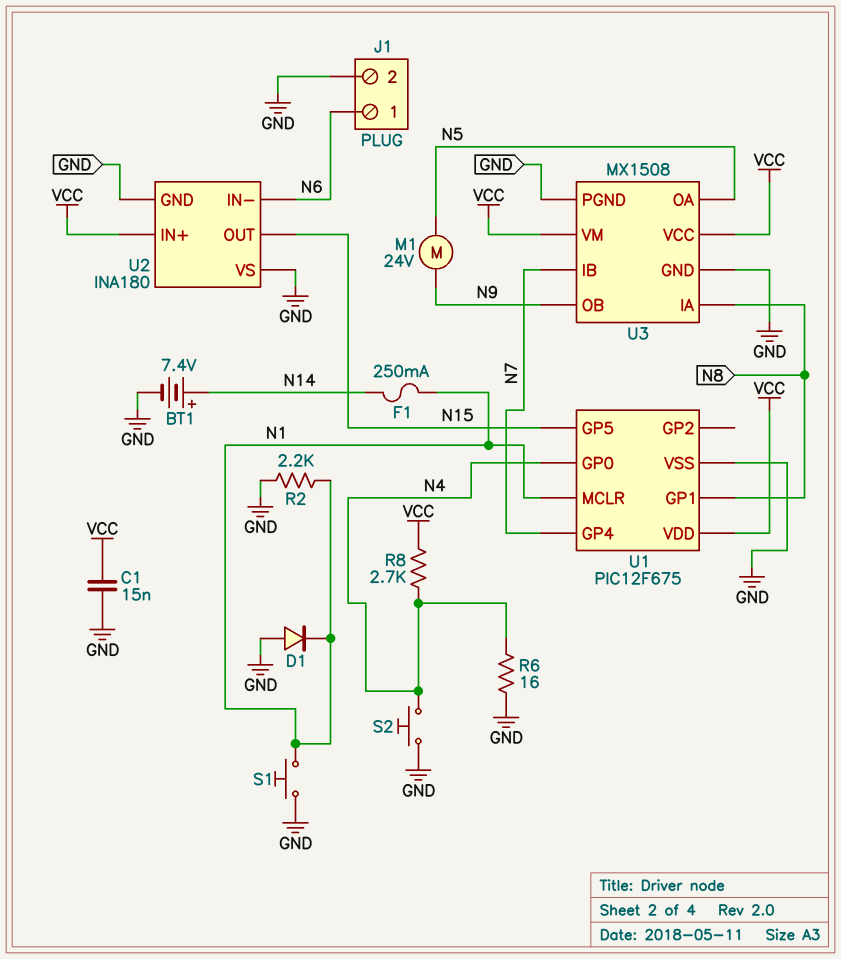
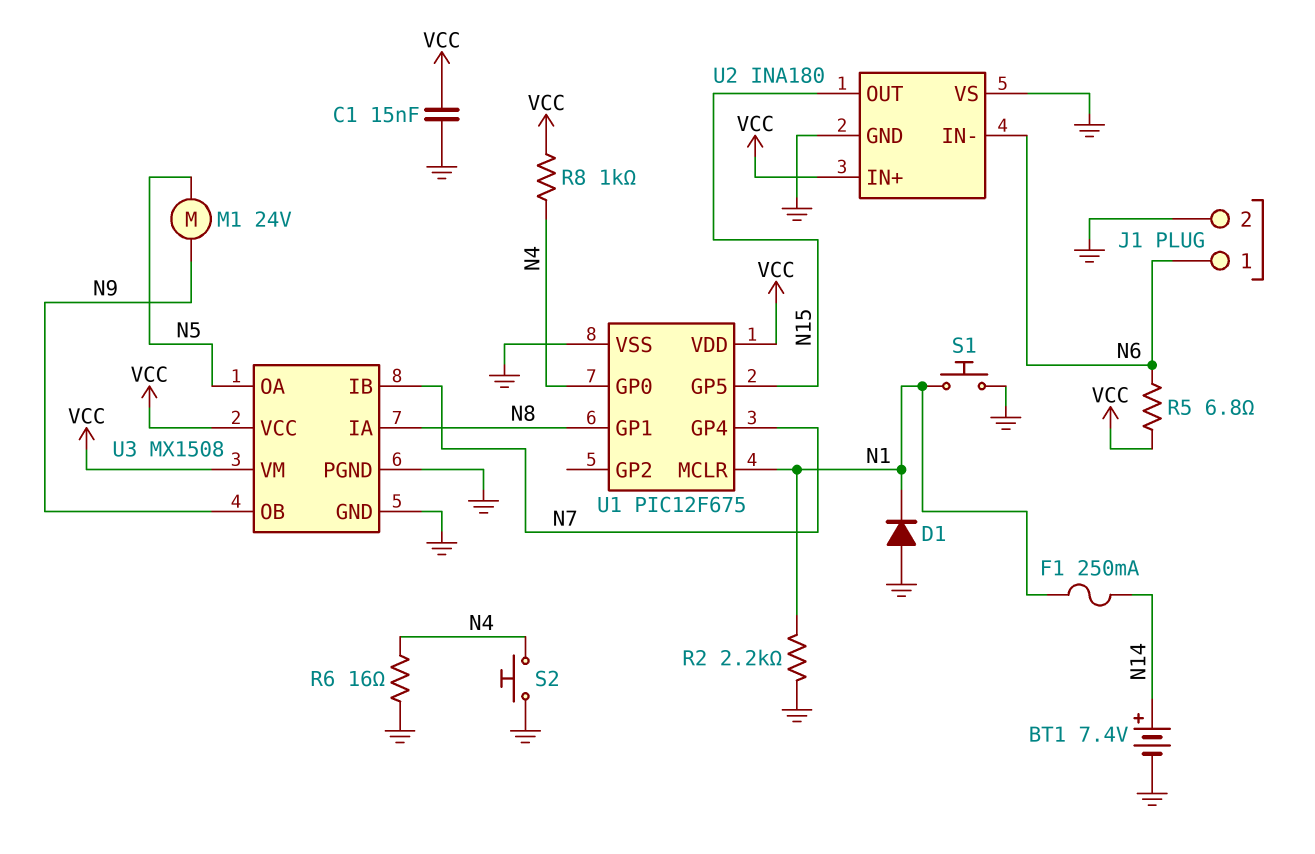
R5: none -> 6.8 (N6, VCC)
R8: 2.7k (N4, VCC) -> 1k (N4, VCC)

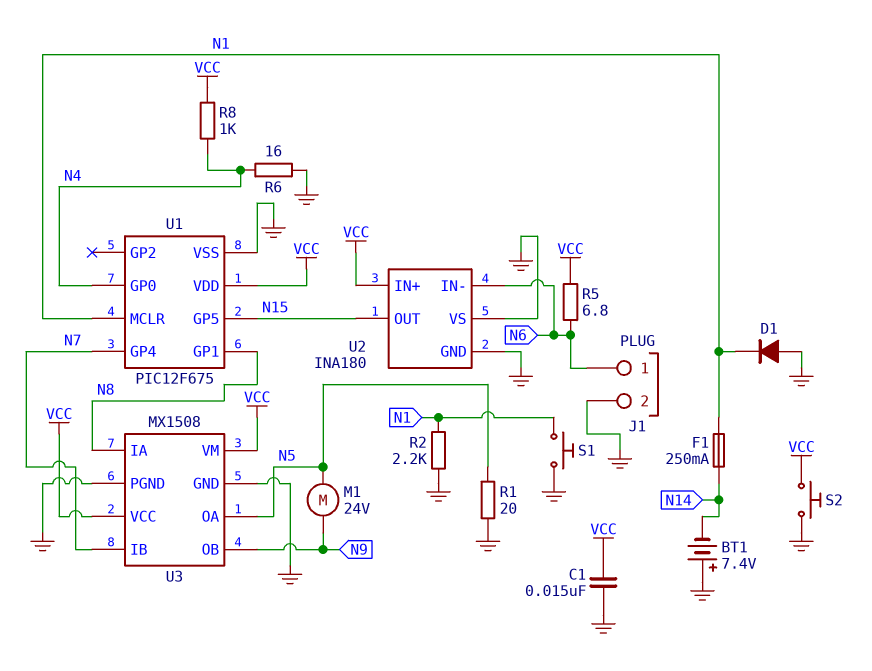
BT1: 7.4V (plus N14, minus GND) -> 7.4V (plus GND, minus N14)
R1: none -> 20 (GND, N5)
S2: button (GND, N4) -> button (GND, VCC)

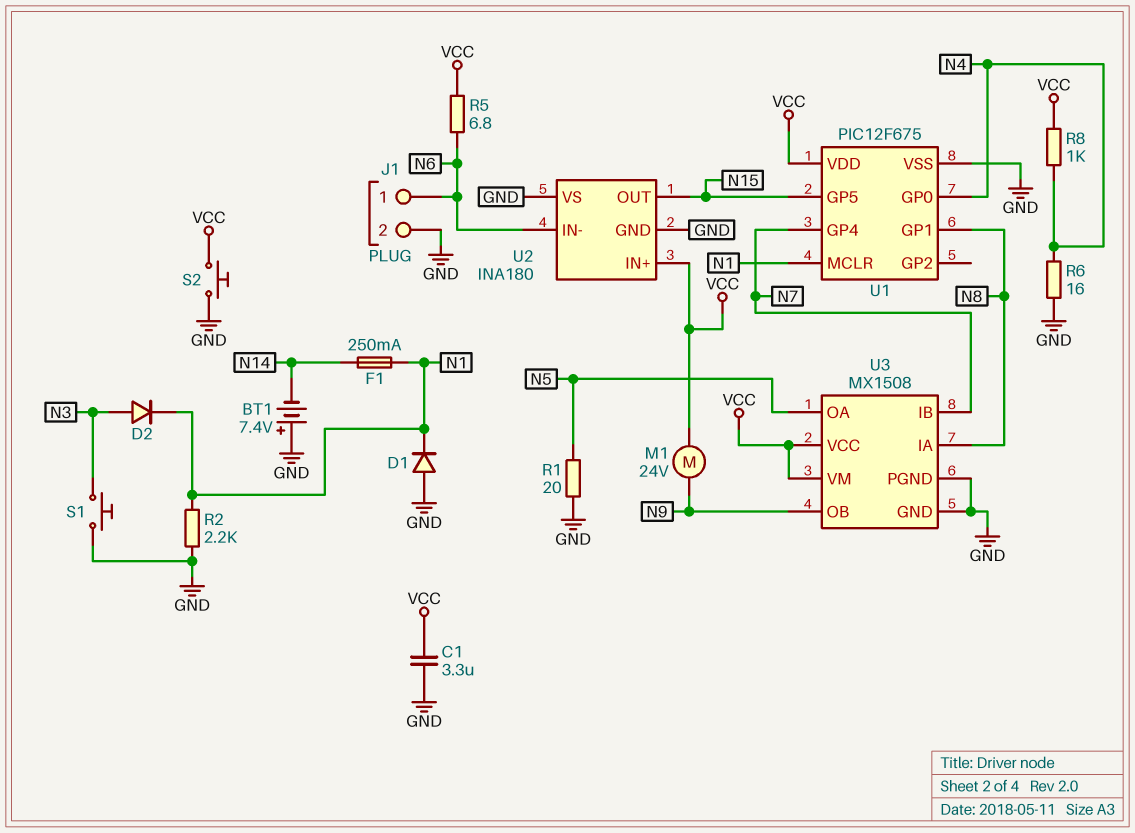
C1: 15nF (GND, VCC) -> 3.3uF (GND, VCC)
D2: none -> diode (A N3, K N1)
M1: motor 24V (N5, N9) -> motor 24V (N9, VCC)
S1: button (GND, N1) -> button (GND, N3)

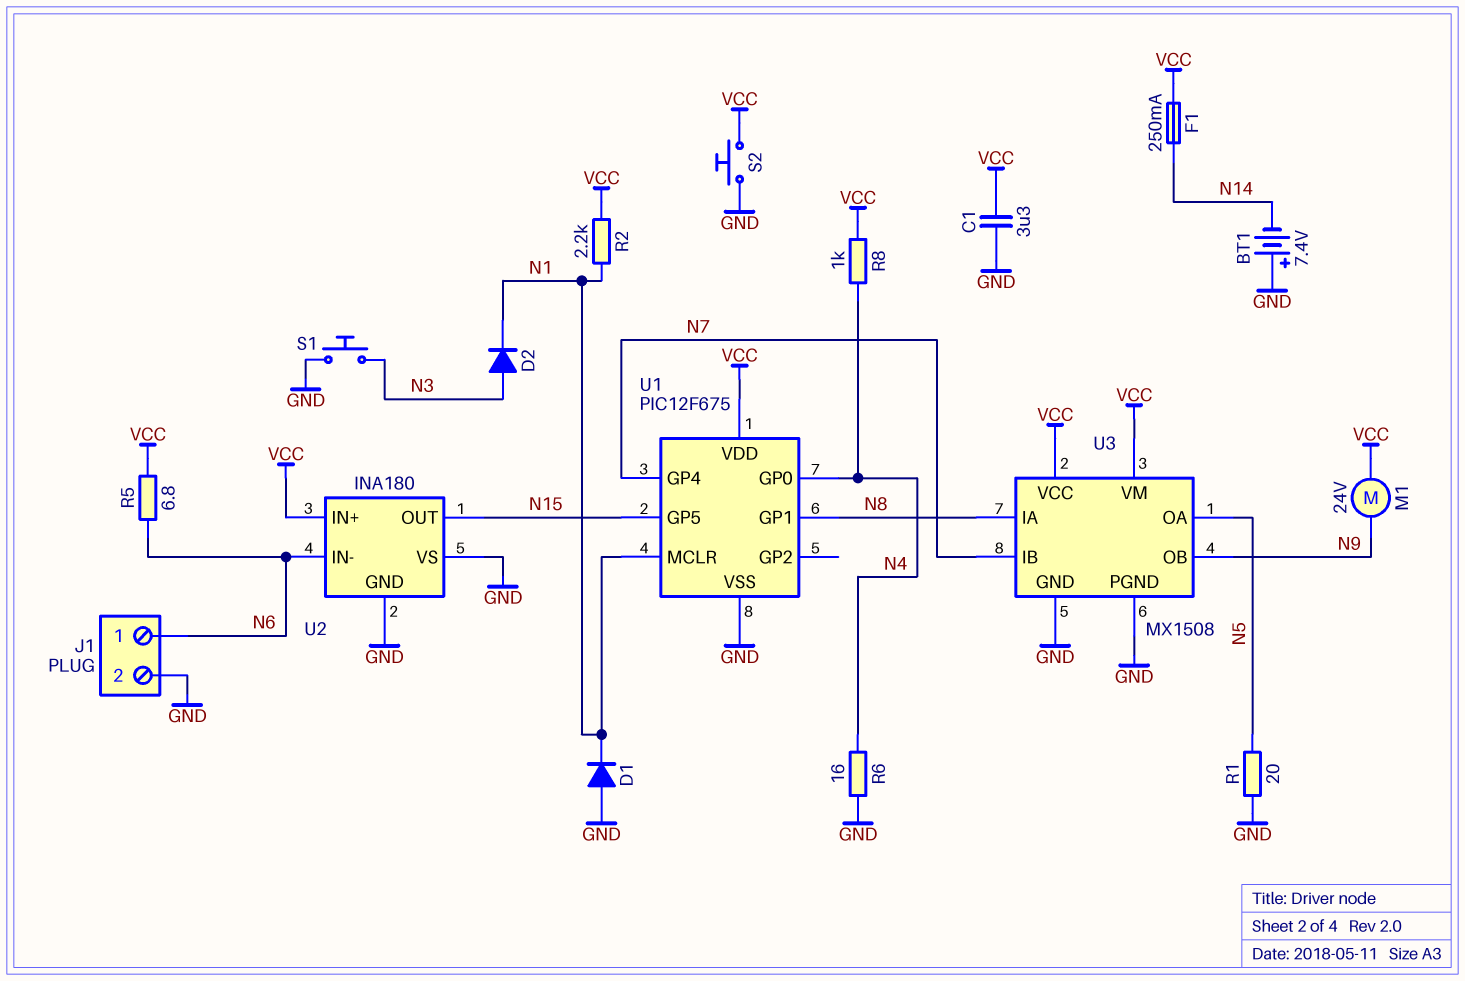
F1: 250mA (N1, N14) -> 250mA (N14, VCC)
R2: 2.2k (GND, N1) -> 2.2k (N1, VCC)

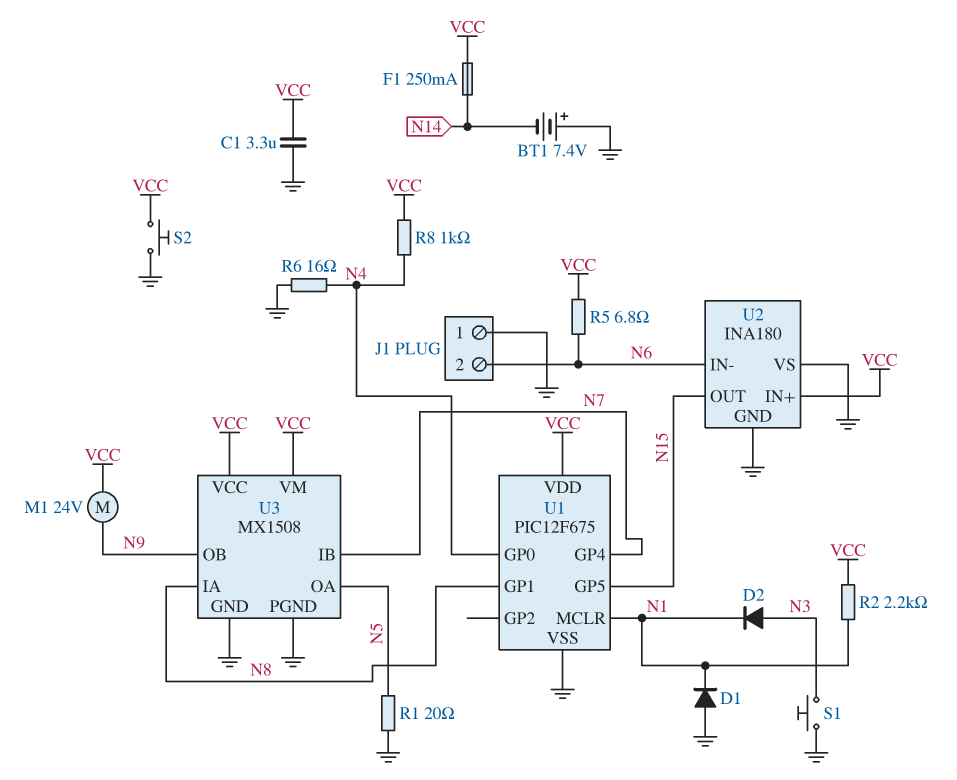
J1 pin 1: N6 -> GND
J1 pin 2: GND -> N6

